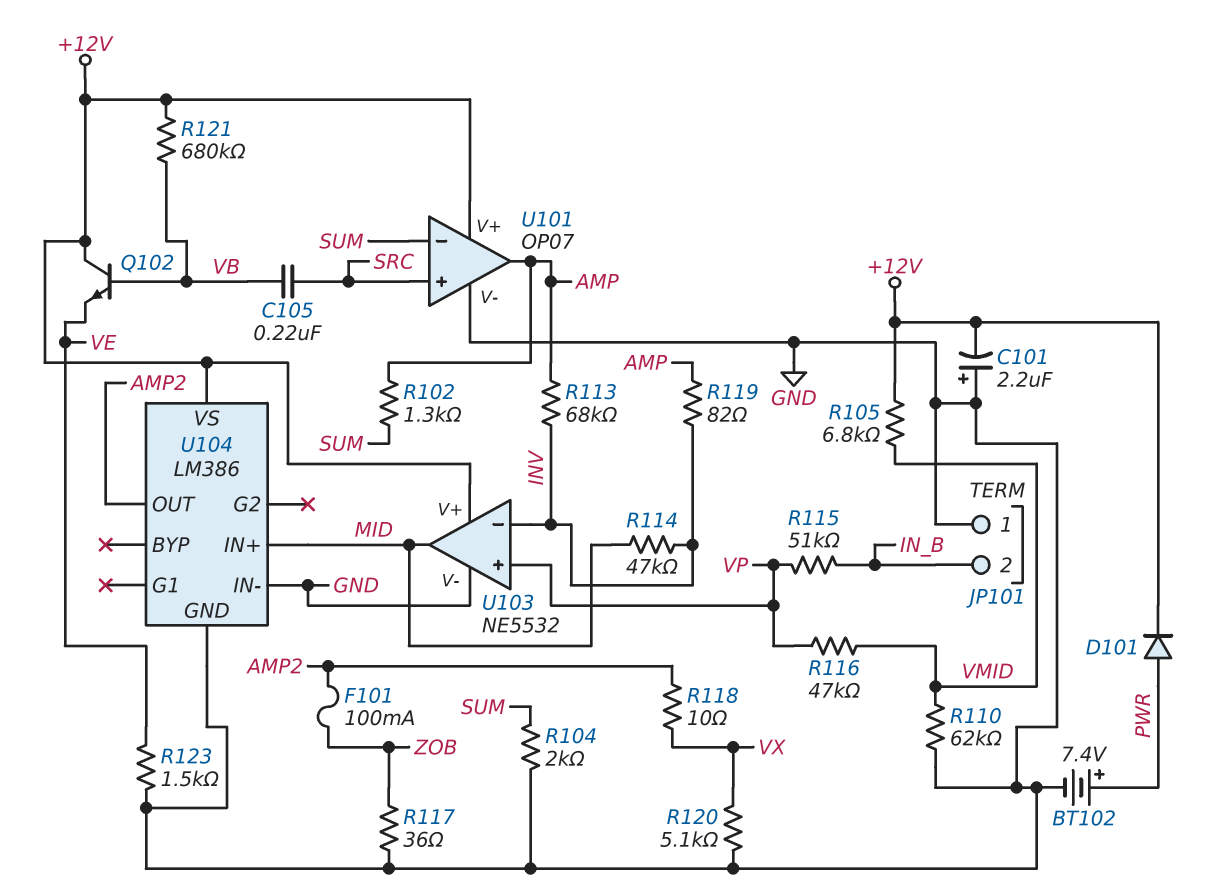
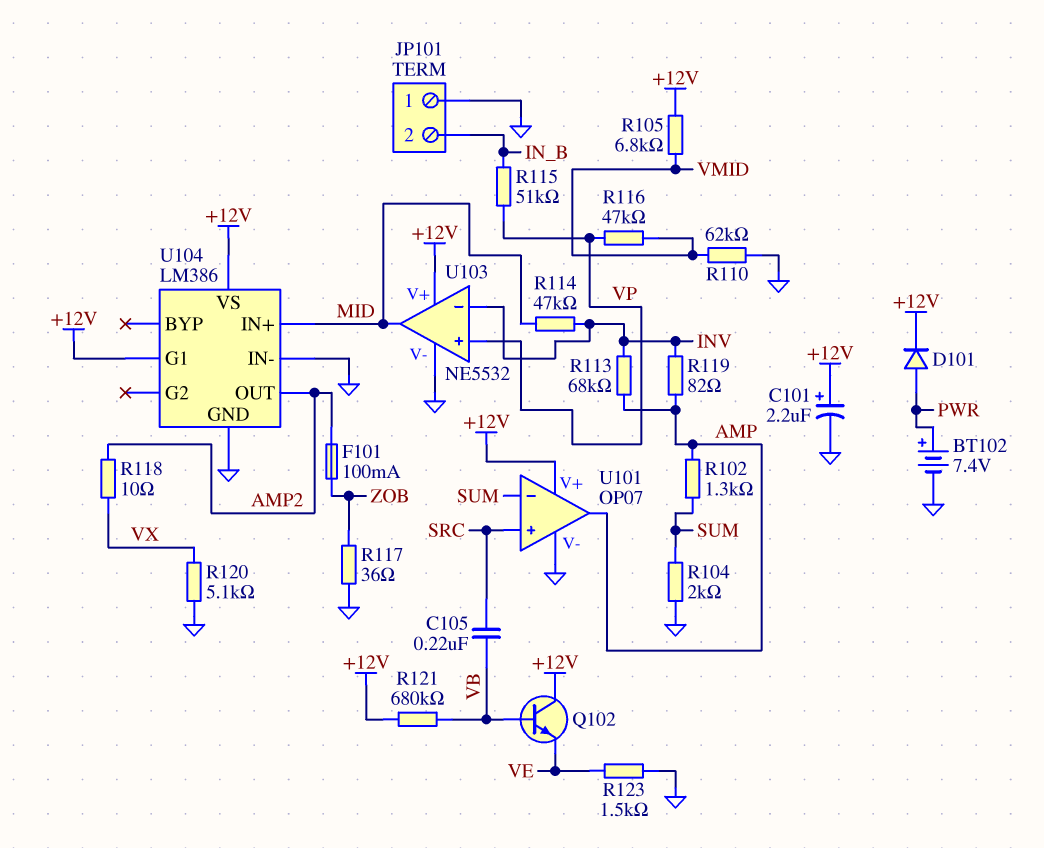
C101: 2.2uF (plus GND, minus +12V) -> 2.2uF (plus +12V, minus GND)
U104 pin G1: none -> +12V

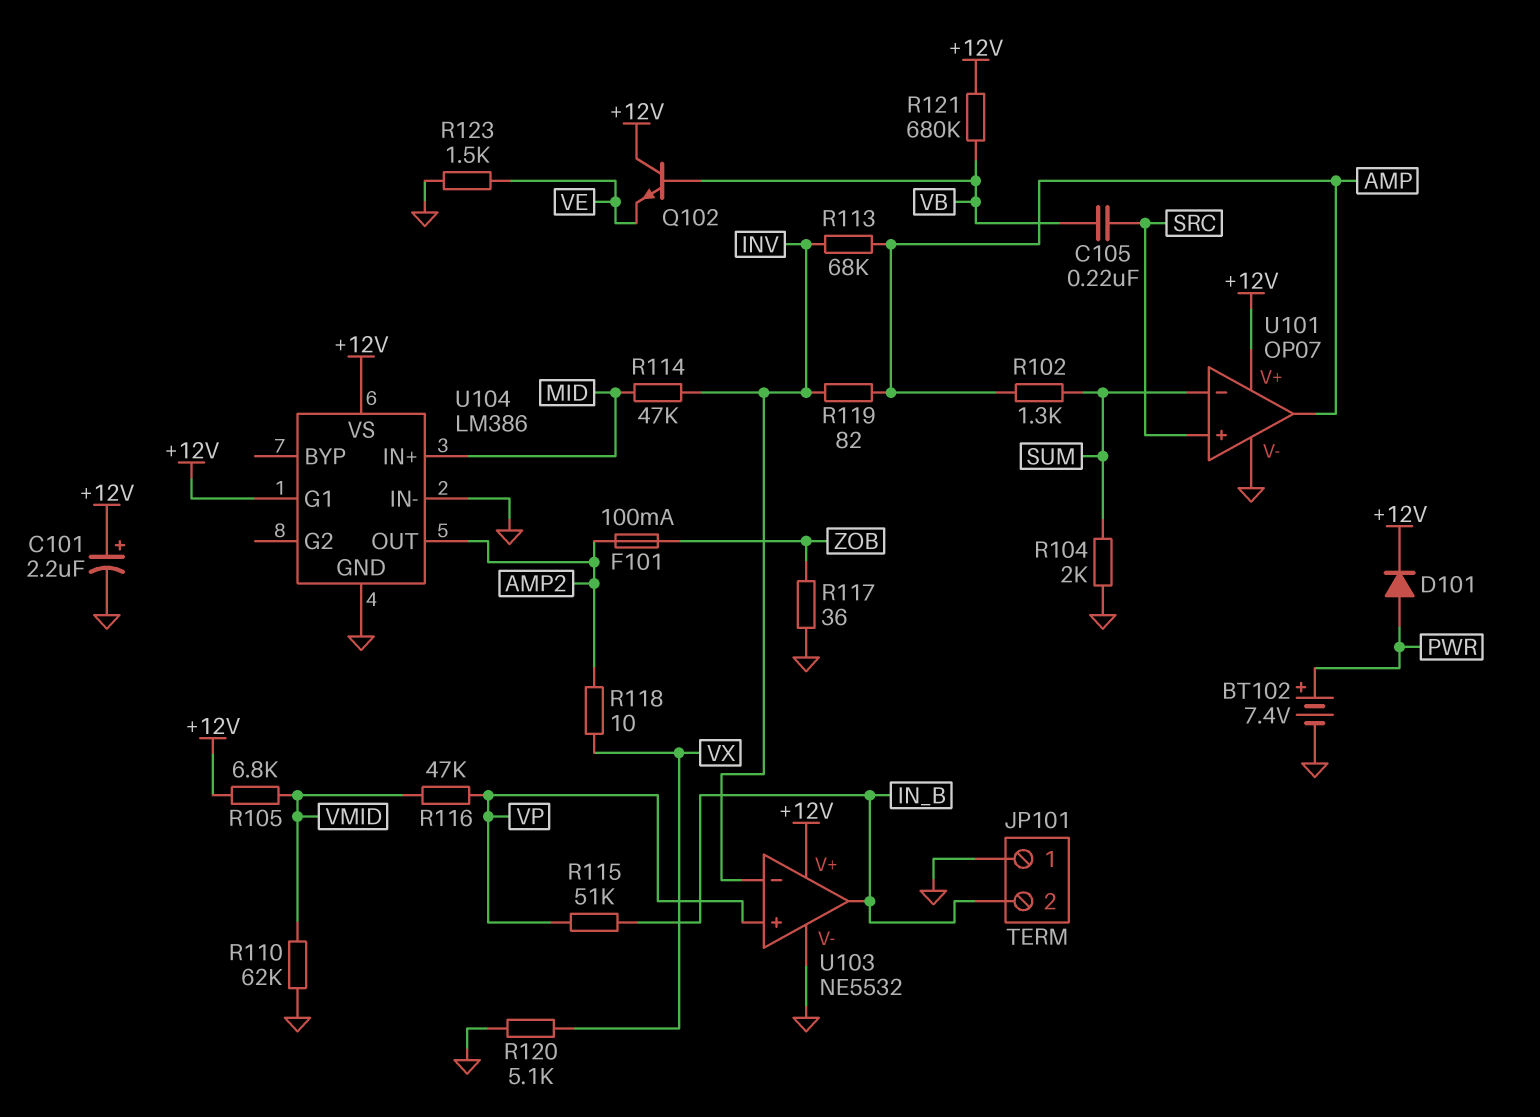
U103 pin out: MID -> IN_B

